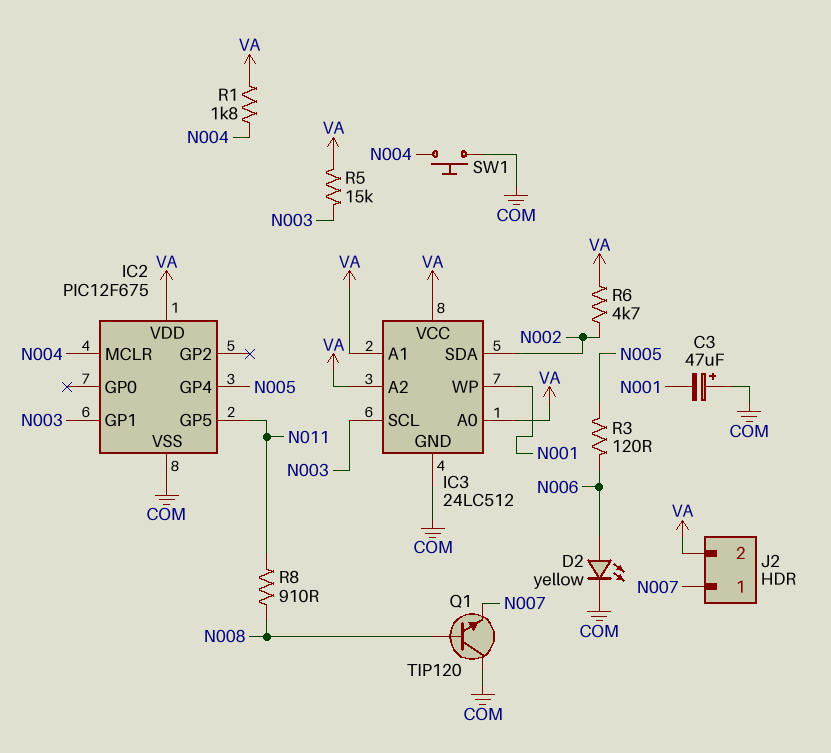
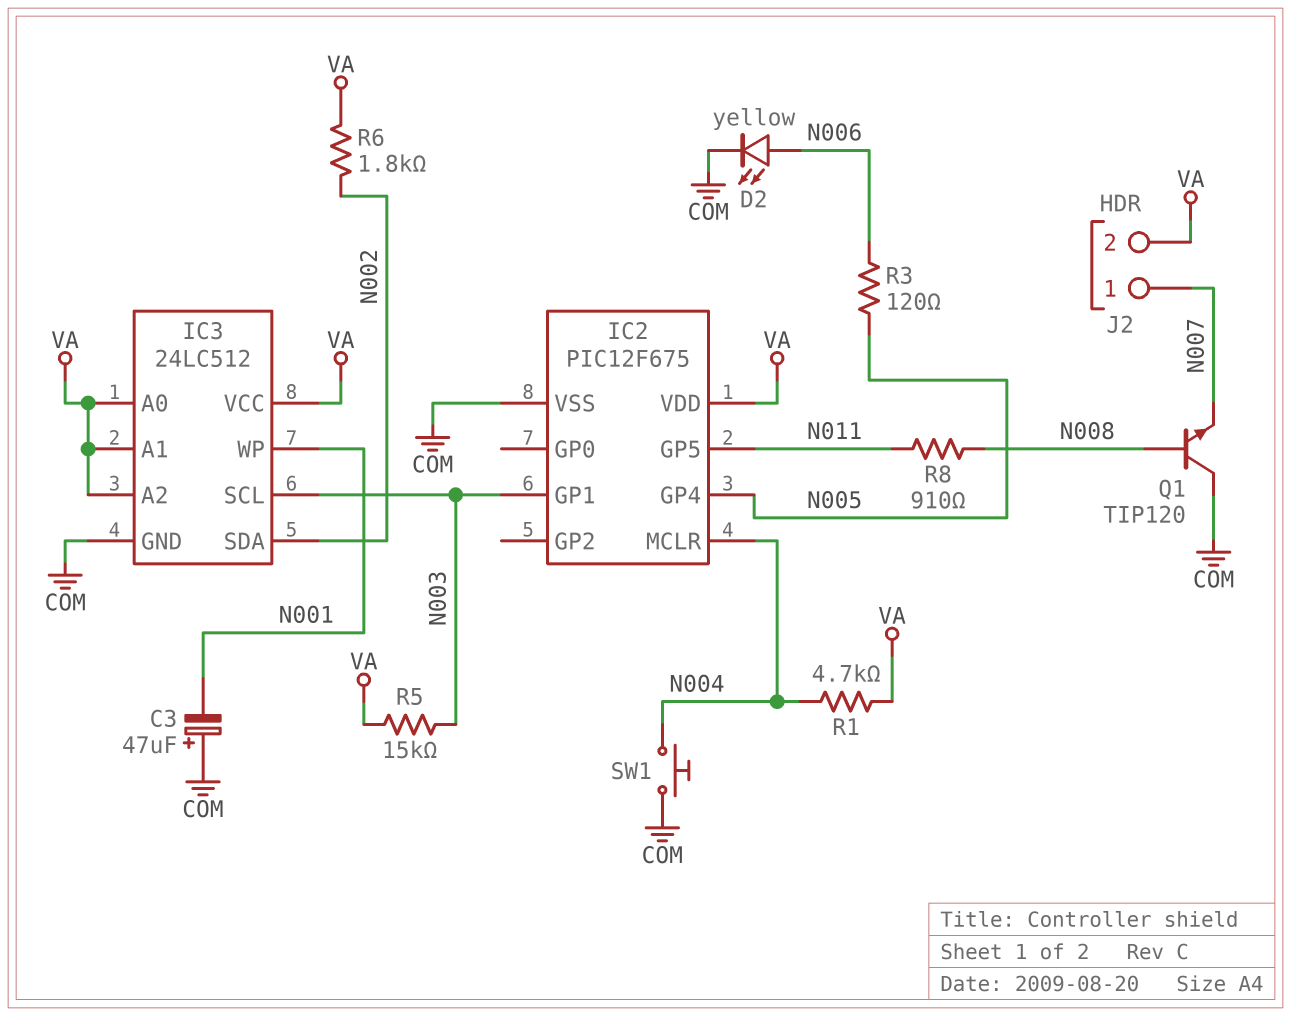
R1: 1.8k (N004, VA) -> 4.7k (N004, VA)
R6: 4.7k (N002, VA) -> 1.8k (N002, VA)

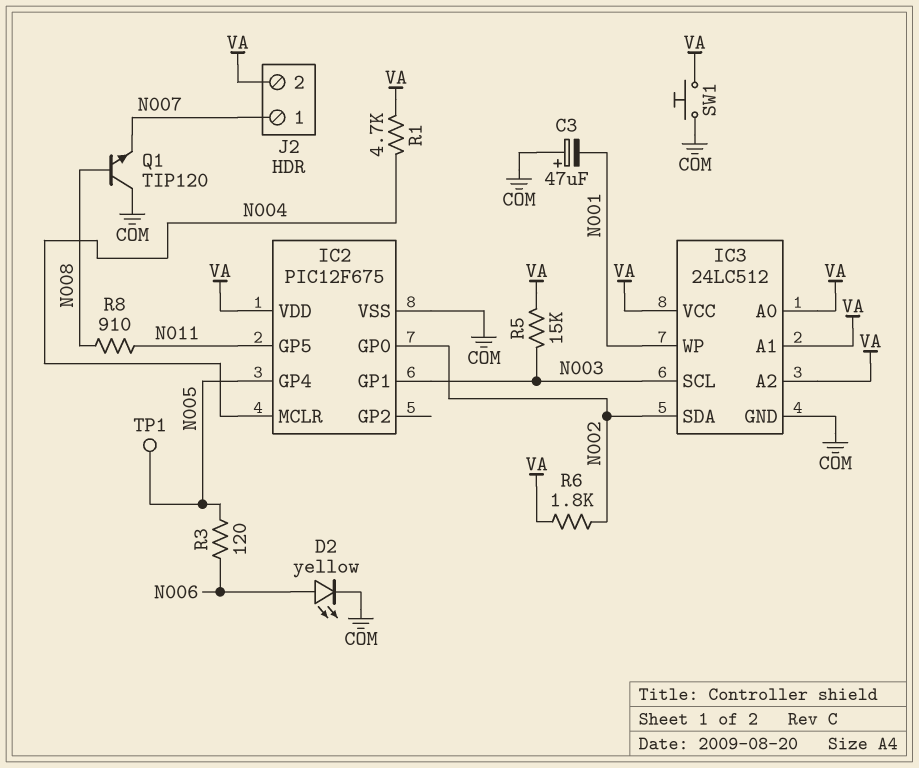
IC2 pin GP0: none -> N002
SW1: button (COM, N004) -> button (COM, VA)
TP1: none -> test point (N005)

